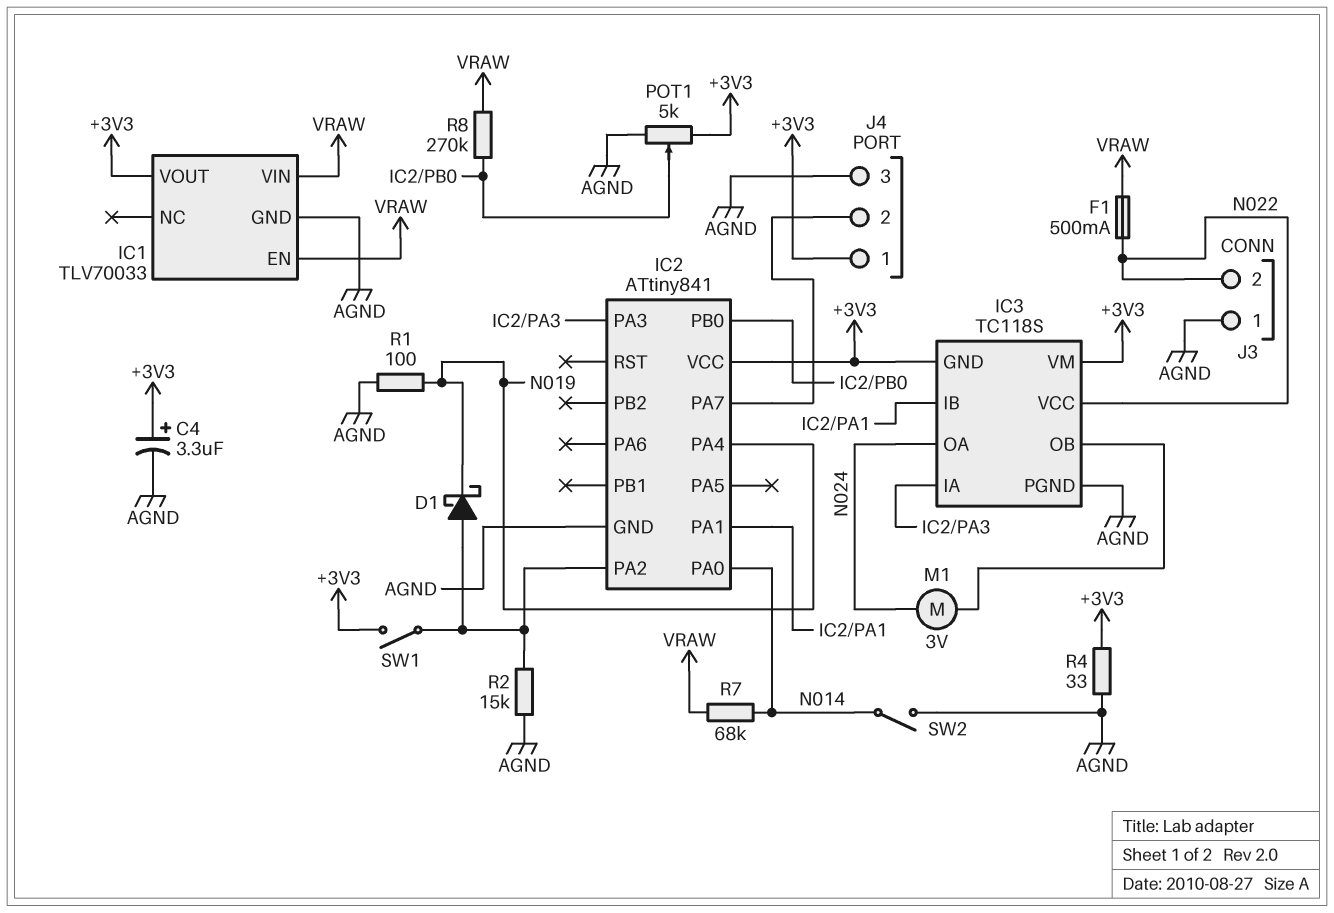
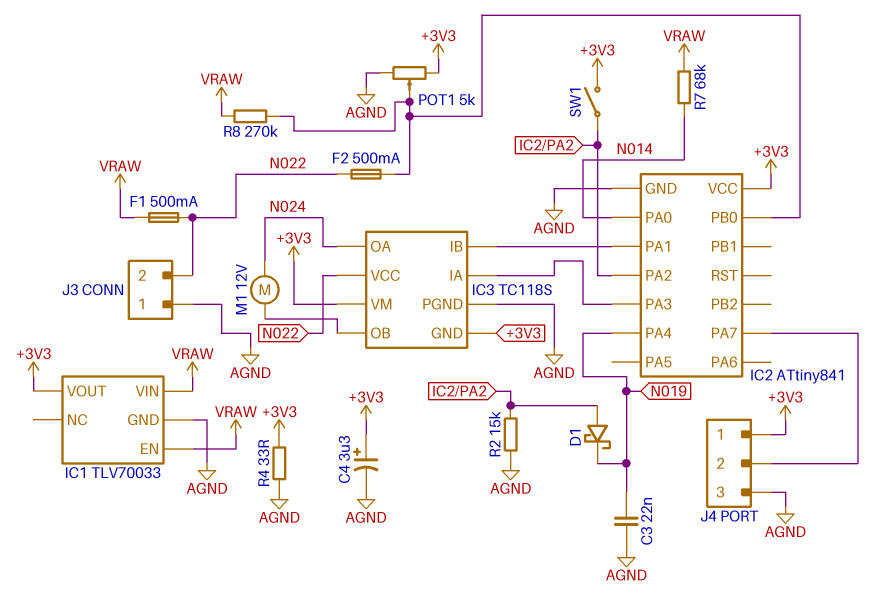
C3: none -> 22nF (AGND, N019)
F2: none -> 500mA (IC2/PB0, N022)
M1: motor 3V (IC3/OB, N024) -> motor 12V (IC3/OB, N024)
R1: 100 (AGND, N019) -> none
SW2: switch (AGND, N014) -> none

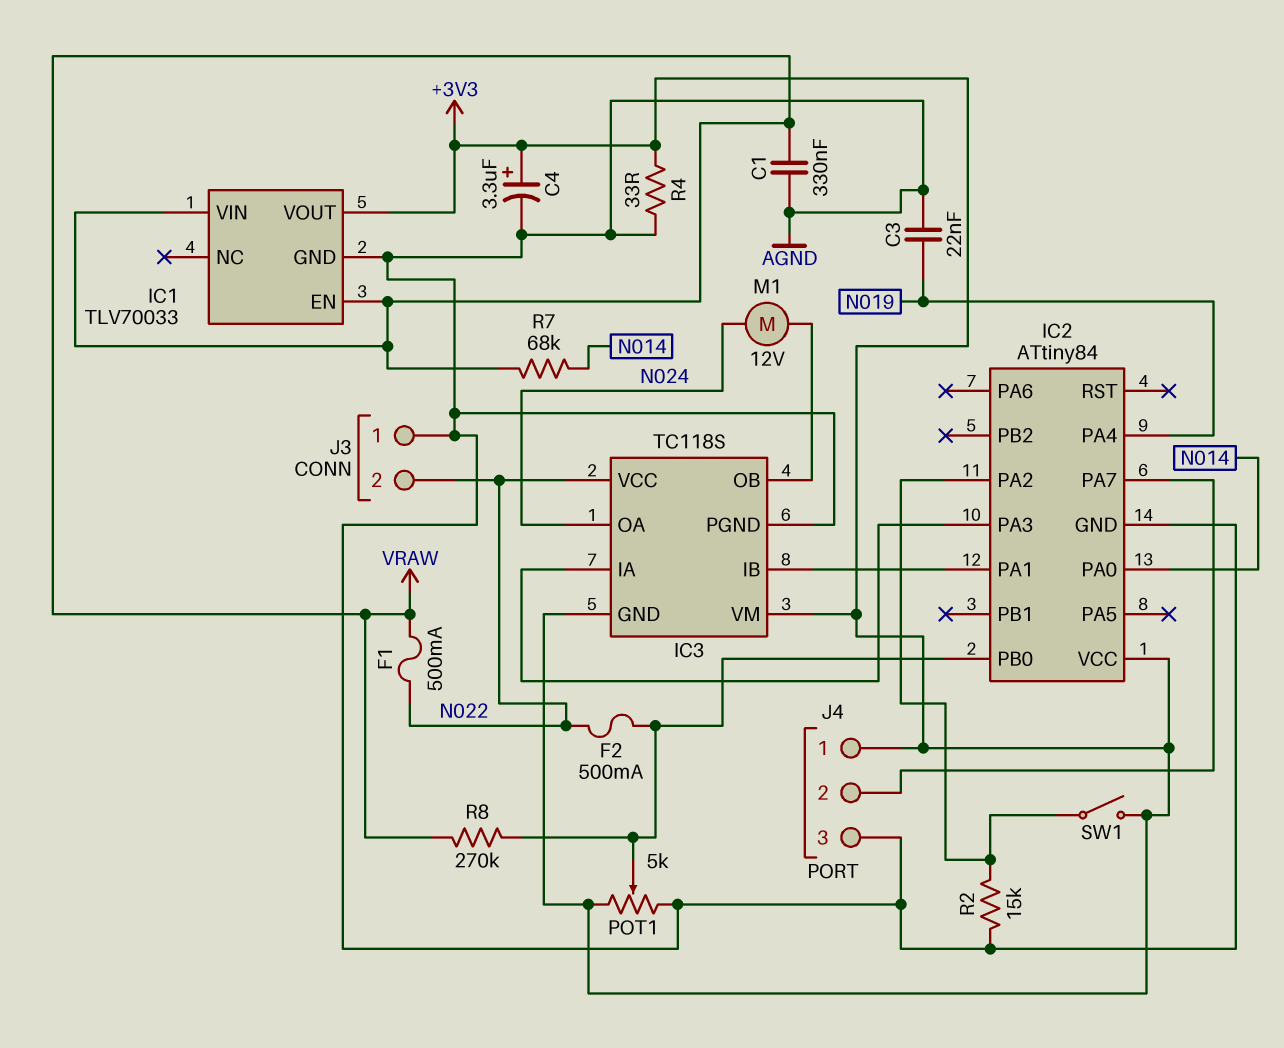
C1: none -> 330nF (AGND, VRAW)
D1: schottky (A IC2/PA2, K N019) -> none
IC2: ATtiny841 -> ATtiny84

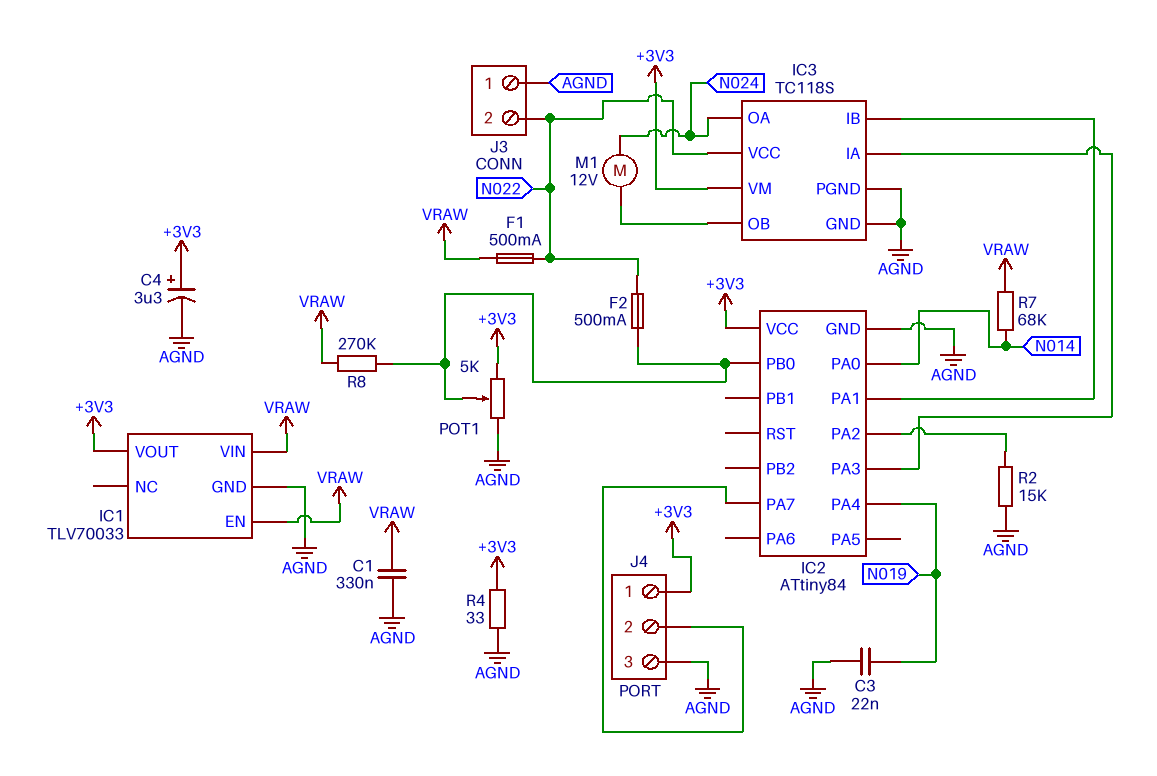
IC3 pin GND: +3V3 -> AGND
SW1: switch (+3V3, IC2/PA2) -> none

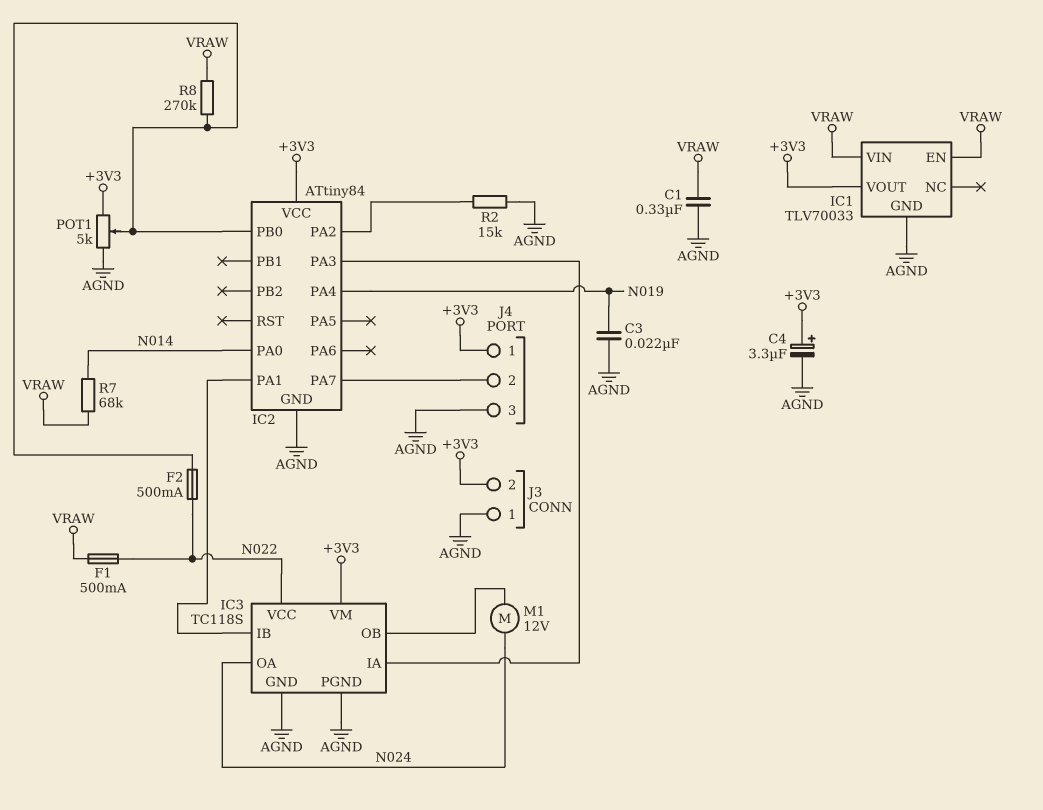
J3 pin 2: N022 -> +3V3
R4: 33 (+3V3, AGND) -> none

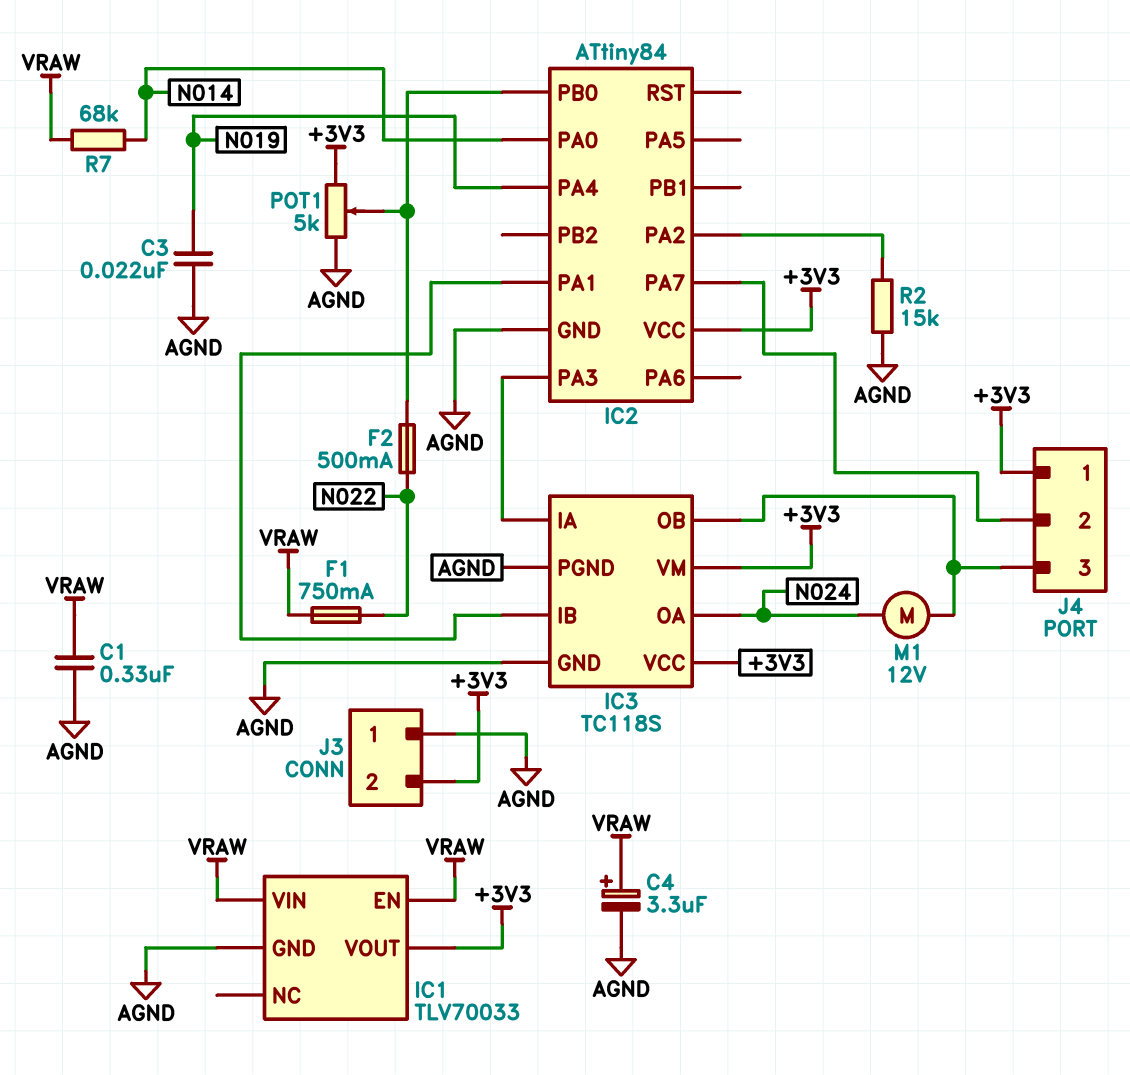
C4: 3.3uF (plus +3V3, minus AGND) -> 3.3uF (plus VRAW, minus AGND)
F1: 500mA (N022, VRAW) -> 750mA (N022, VRAW)
IC3 pin VCC: N022 -> +3V3
J4 pin 3: AGND -> IC3/OB
R8: 270k (IC2/PB0, VRAW) -> none

